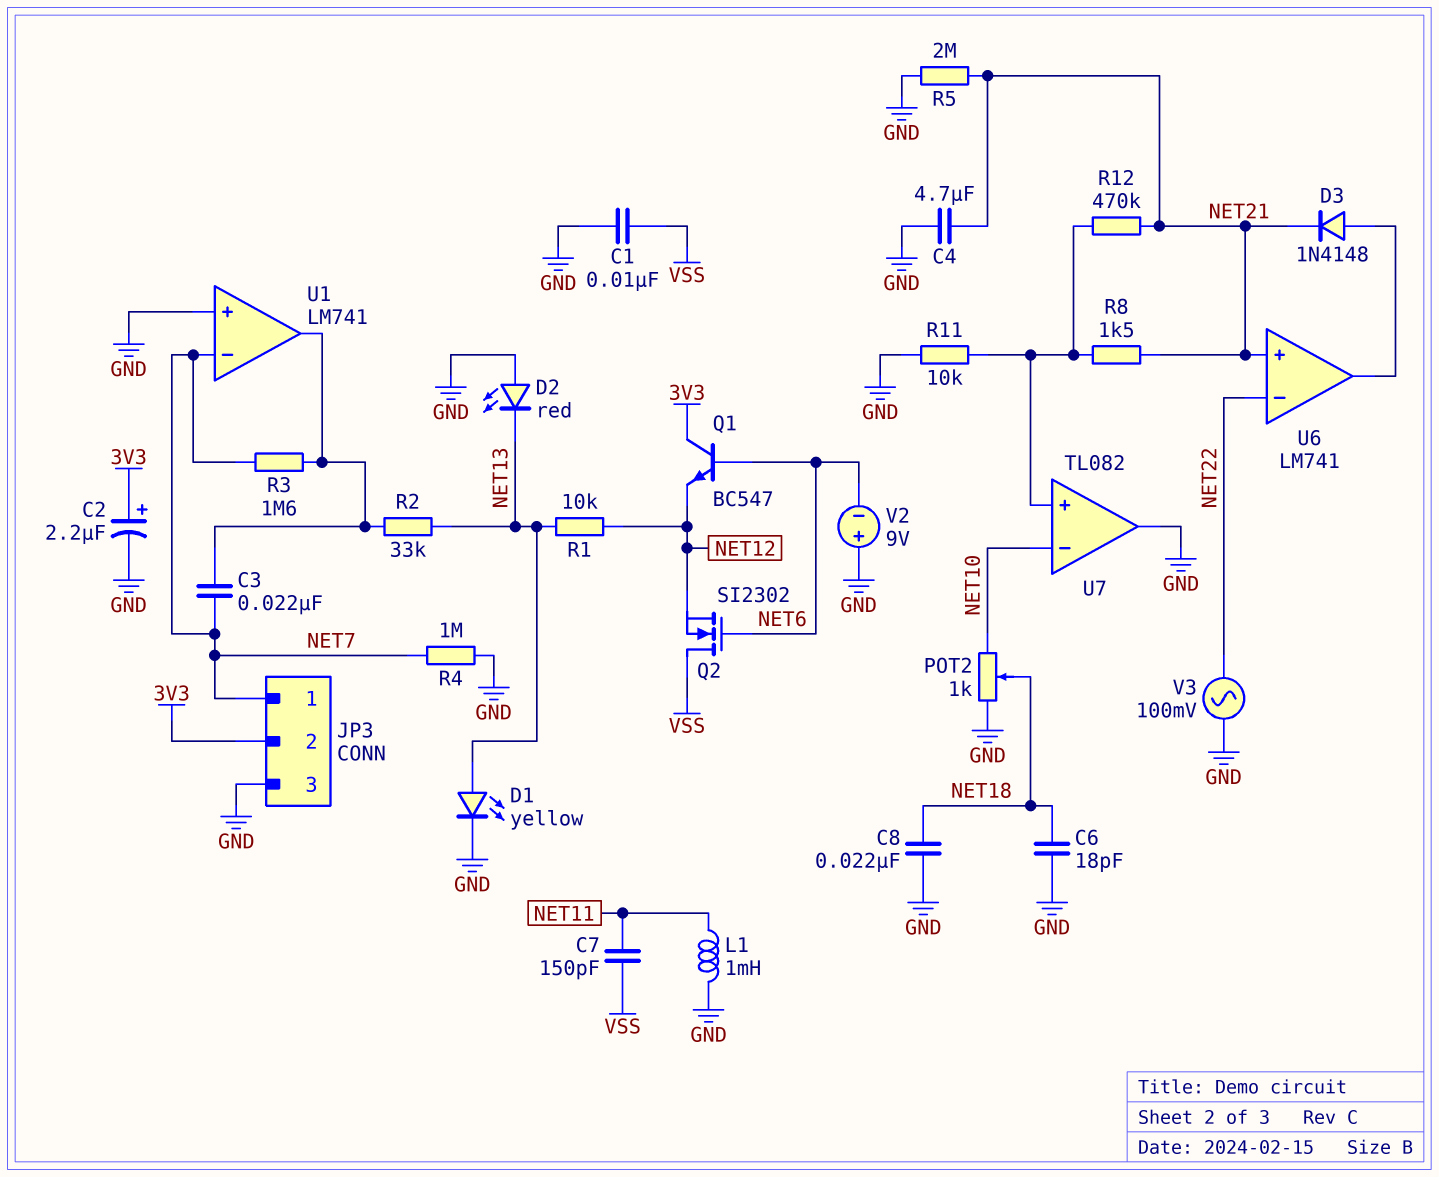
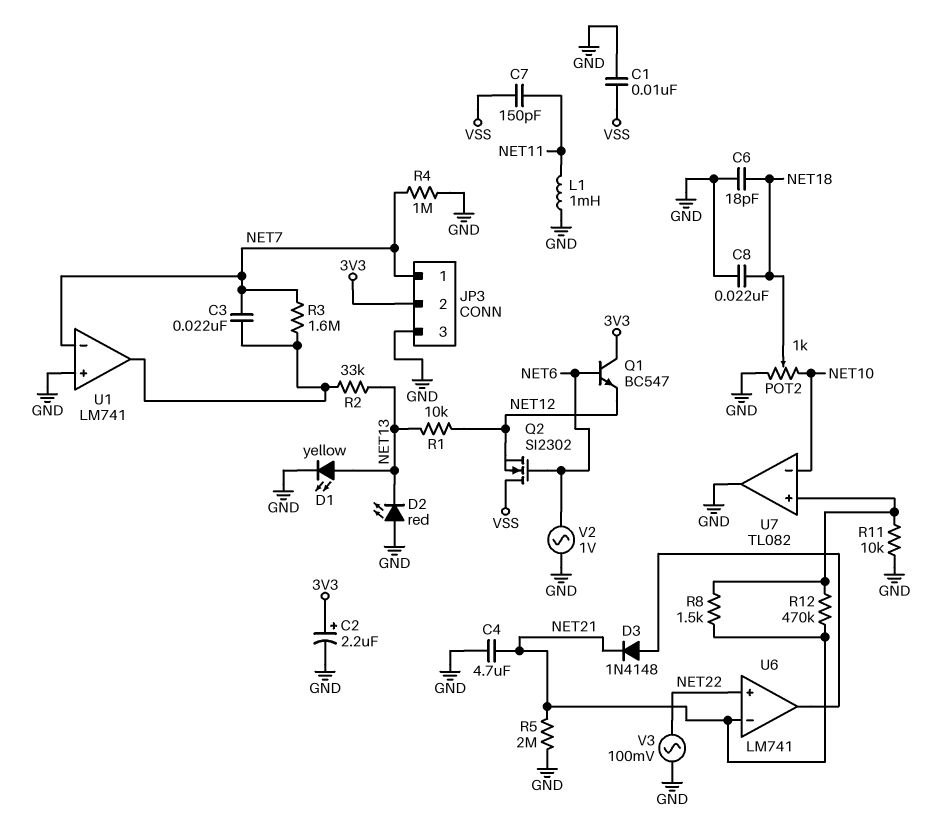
U6 pin in+: NET21 -> NET22
U6 pin in-: NET22 -> NET21
V2: 9V (plus GND, minus NET6) -> AC 1V (GND, NET6)

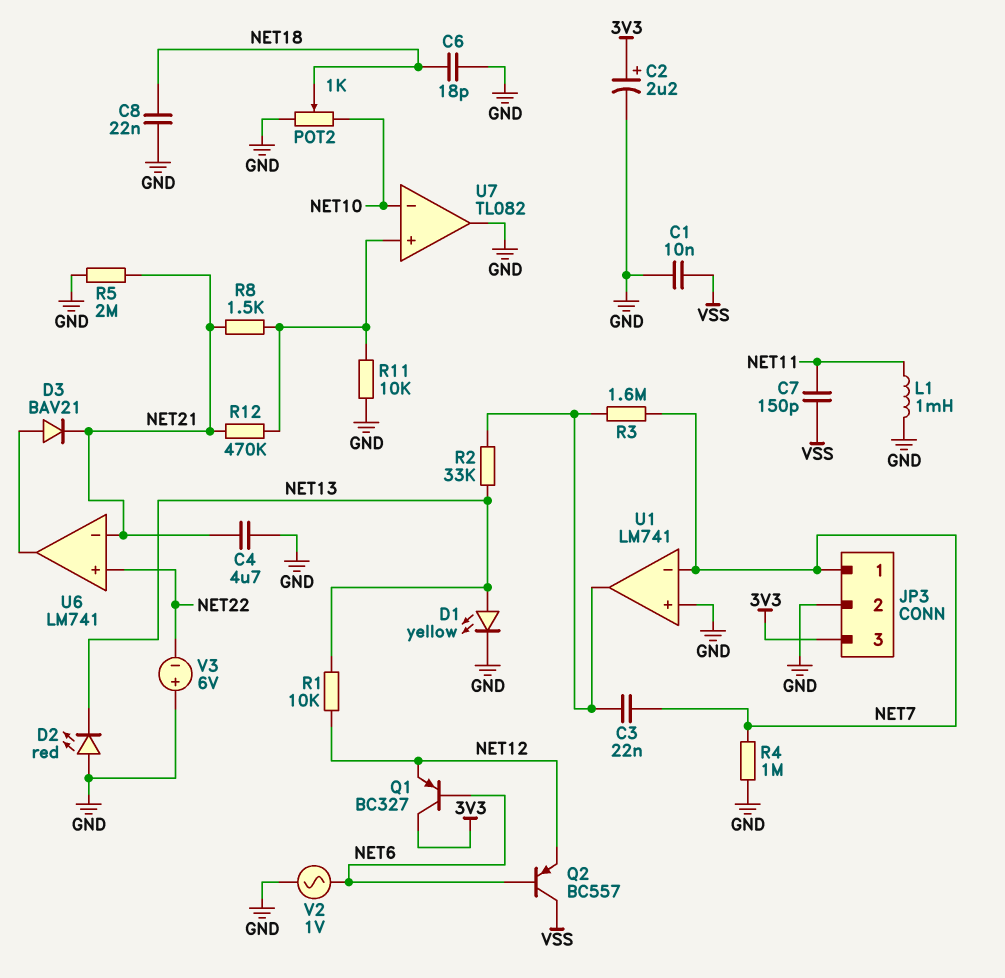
D3: diode 1N4148 (A U6/out, K NET21) -> diode BAV21 (A U6/out, K NET21)
JP3 pin 2: 3V3 -> GND
JP3 pin 3: GND -> 3V3
Q1: NPN BC547 (B NET6, C 3V3, E NET12) -> PNP BC327 (B NET6, C 3V3, E NET12)
Q2: NMOS SI2302 (G NET6, D VSS, S NET12) -> PNP BC557 (B NET6, C VSS, E NET12)
V3: AC 100mV (GND, NET22) -> 6V (plus GND, minus NET22)

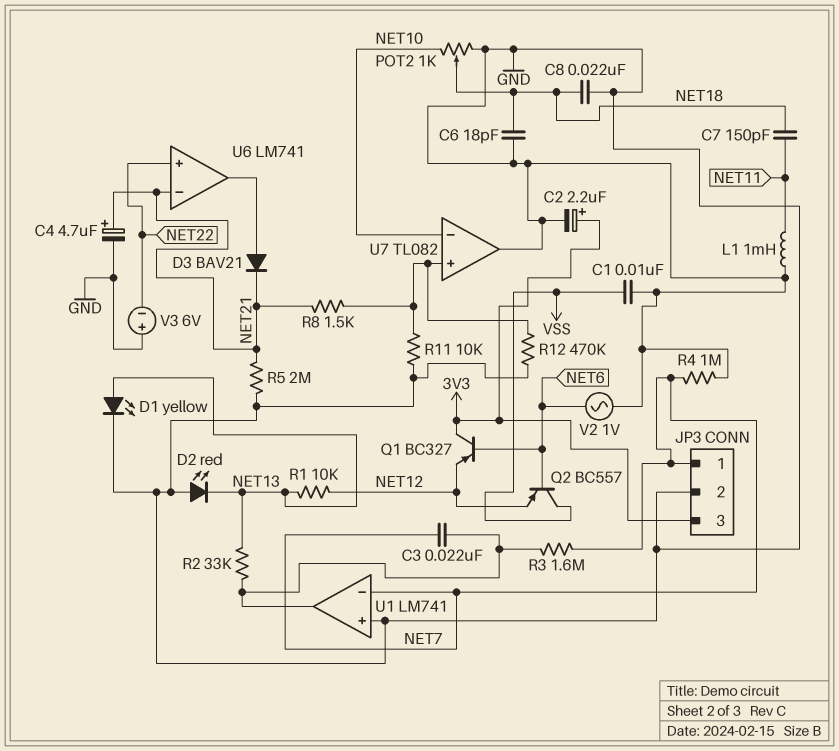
C4: 4.7uF (GND, NET21) -> 4.7uF (plus NET21, minus GND)
C7: 150pF (NET11, VSS) -> 150pF (NET11, NET18)
R12: 470k (NET21, U7/in+) -> 470k (GND, U7/in+)

